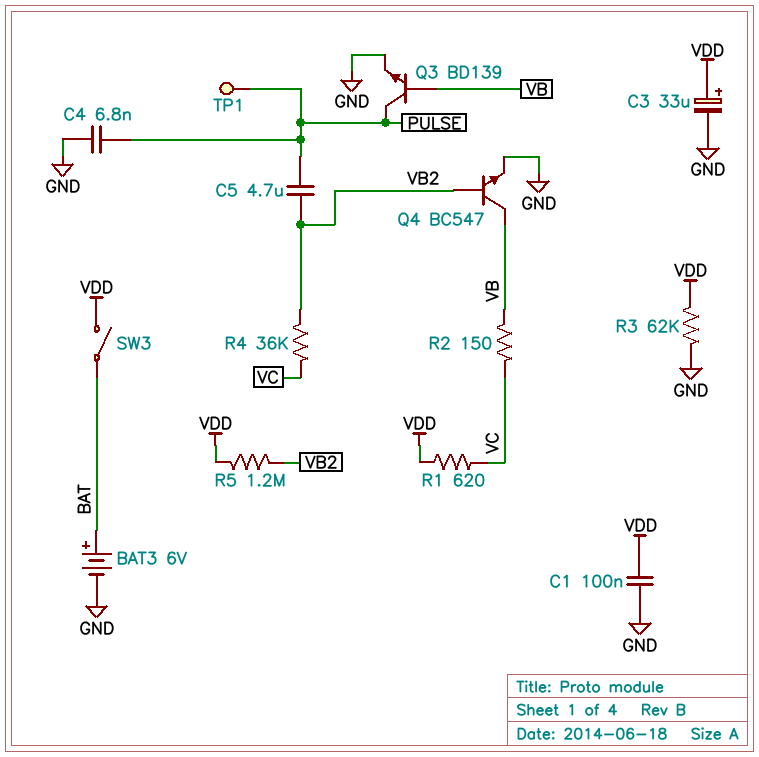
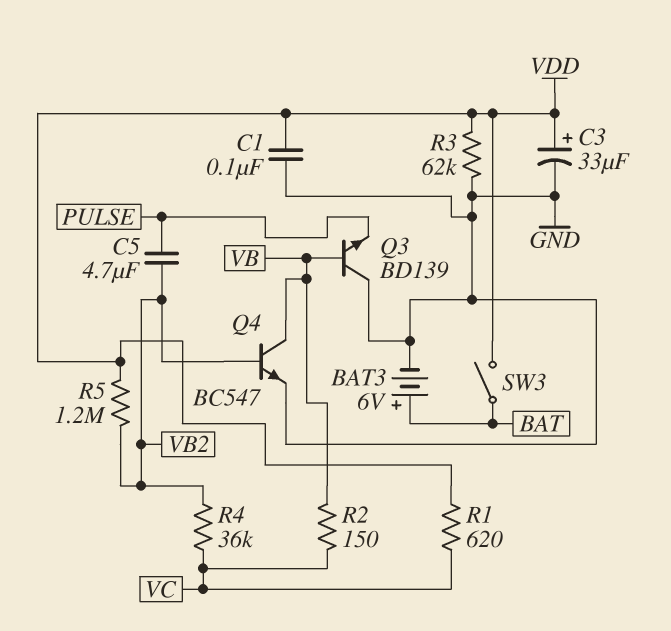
C4: 6.8nF (GND, PULSE) -> none
Q3: NPN BD139 (B VB, C PULSE, E GND) -> NPN BD139 (B VB, C GND, E PULSE)
TP1: test point (PULSE) -> none

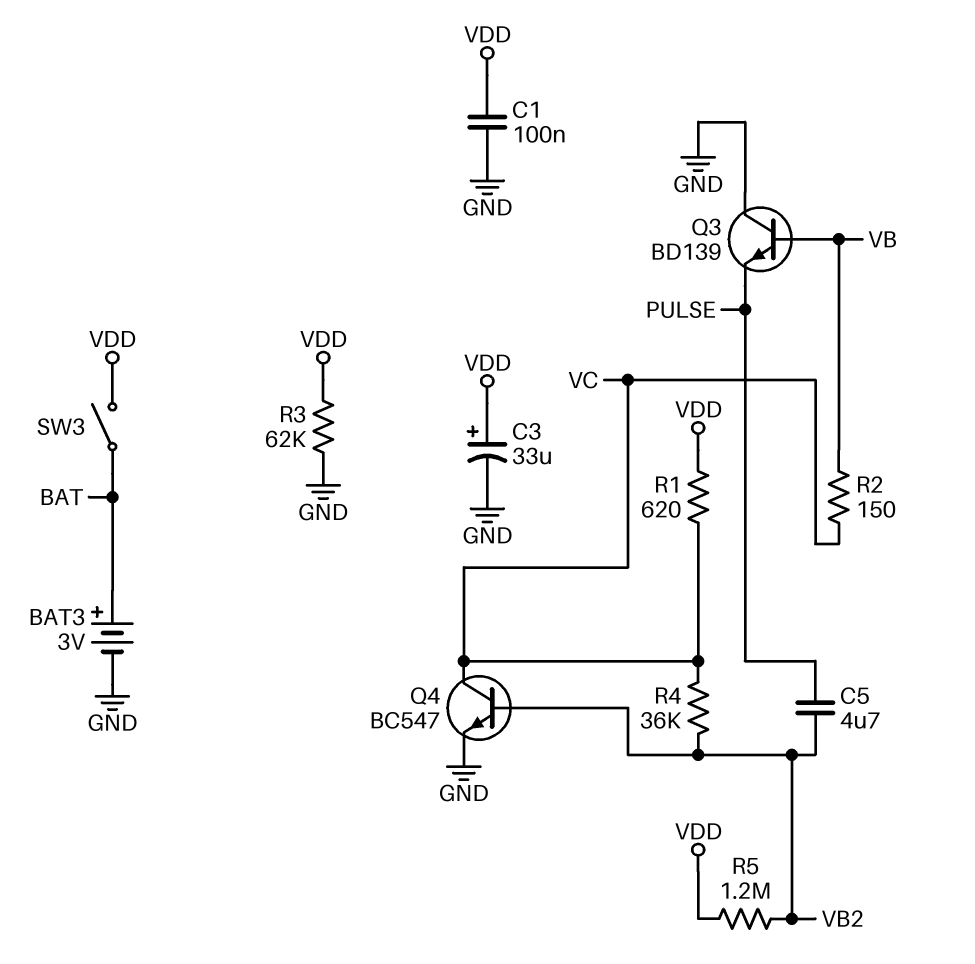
BAT3: 6V (plus BAT, minus GND) -> 3V (plus BAT, minus GND)
Q4: NPN BC547 (B VB2, C VB, E GND) -> NPN BC547 (B VB2, C VC, E GND)

